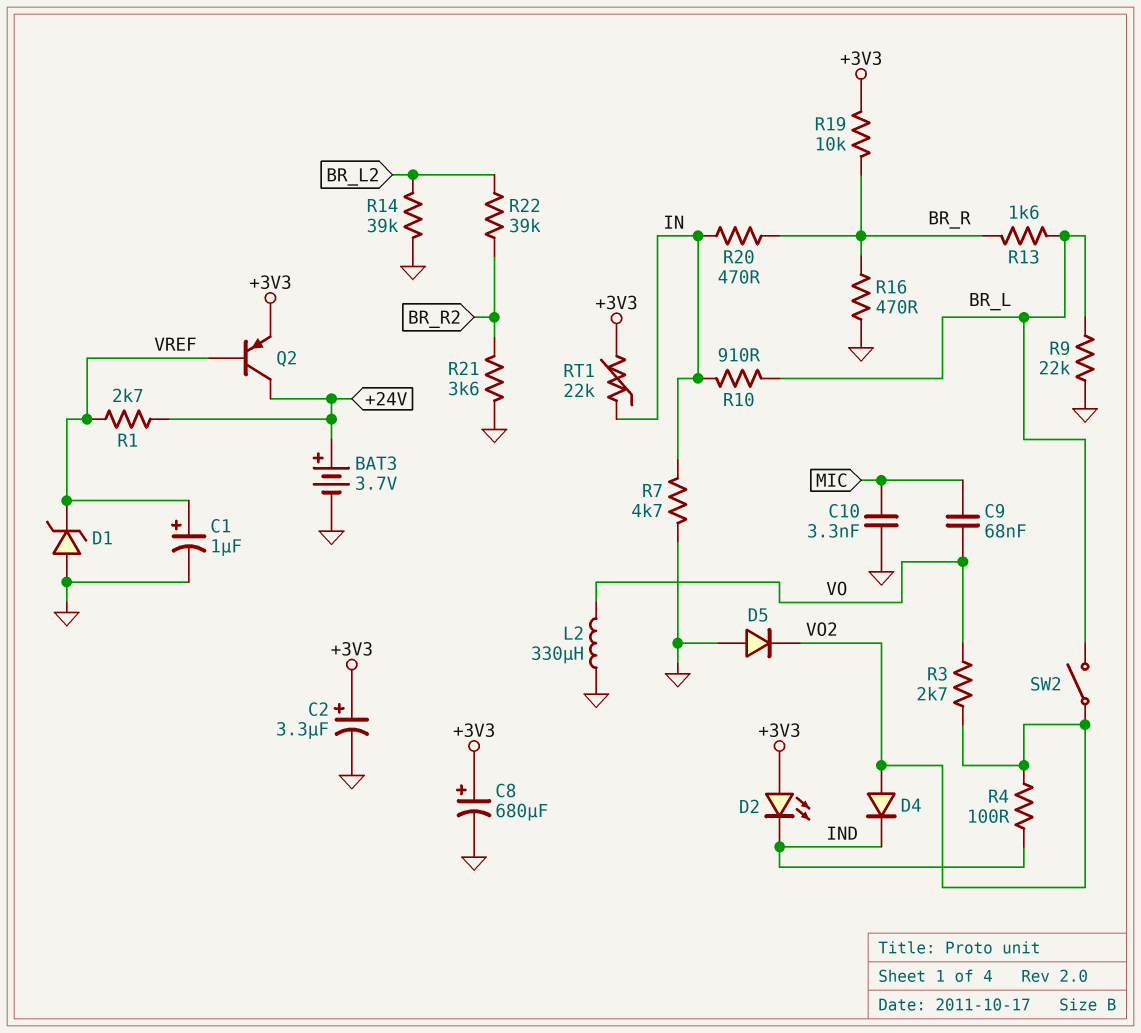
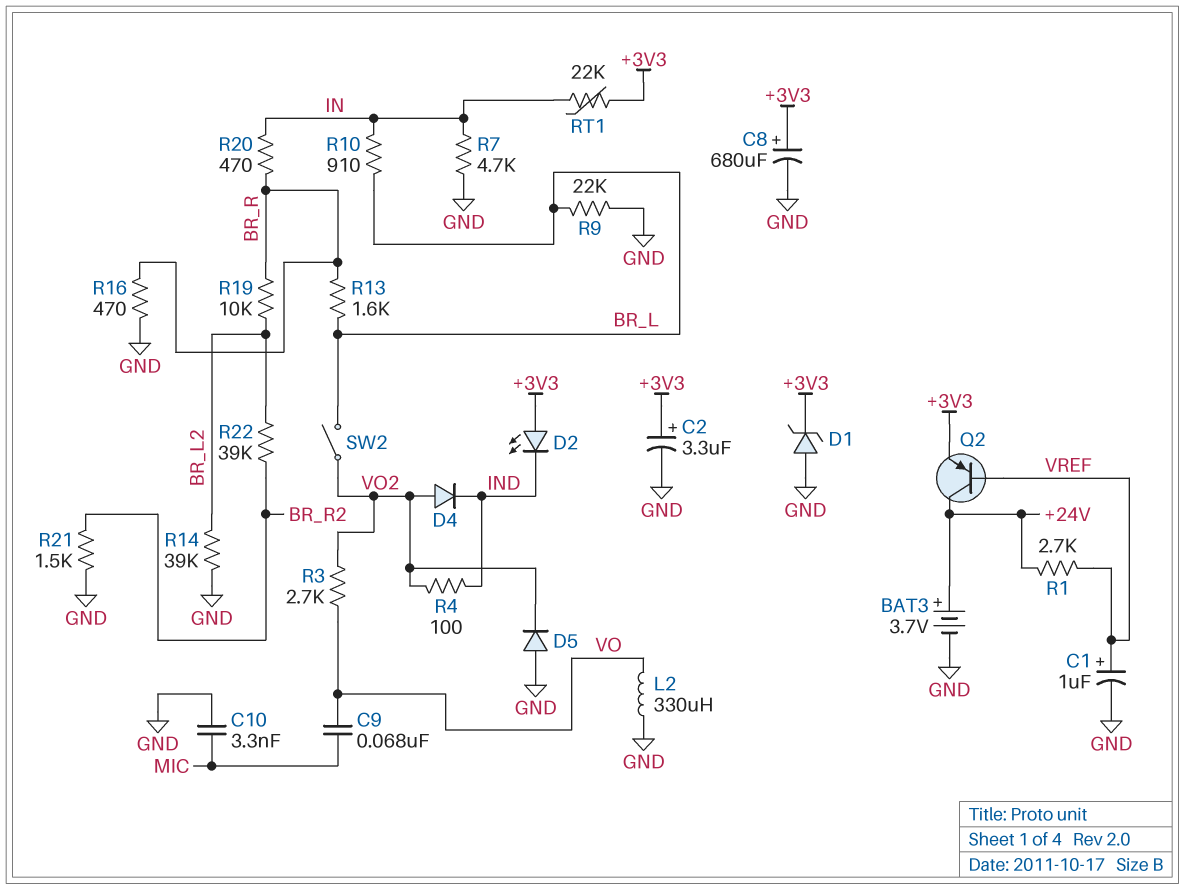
D1: zener (A GND, K VREF) -> zener (A GND, K +3V3)
R19: 10k (+3V3, BR_R) -> 10k (BR_L2, BR_R)
R21: 3.6k (BR_R2, GND) -> 1.5k (BR_R2, GND)

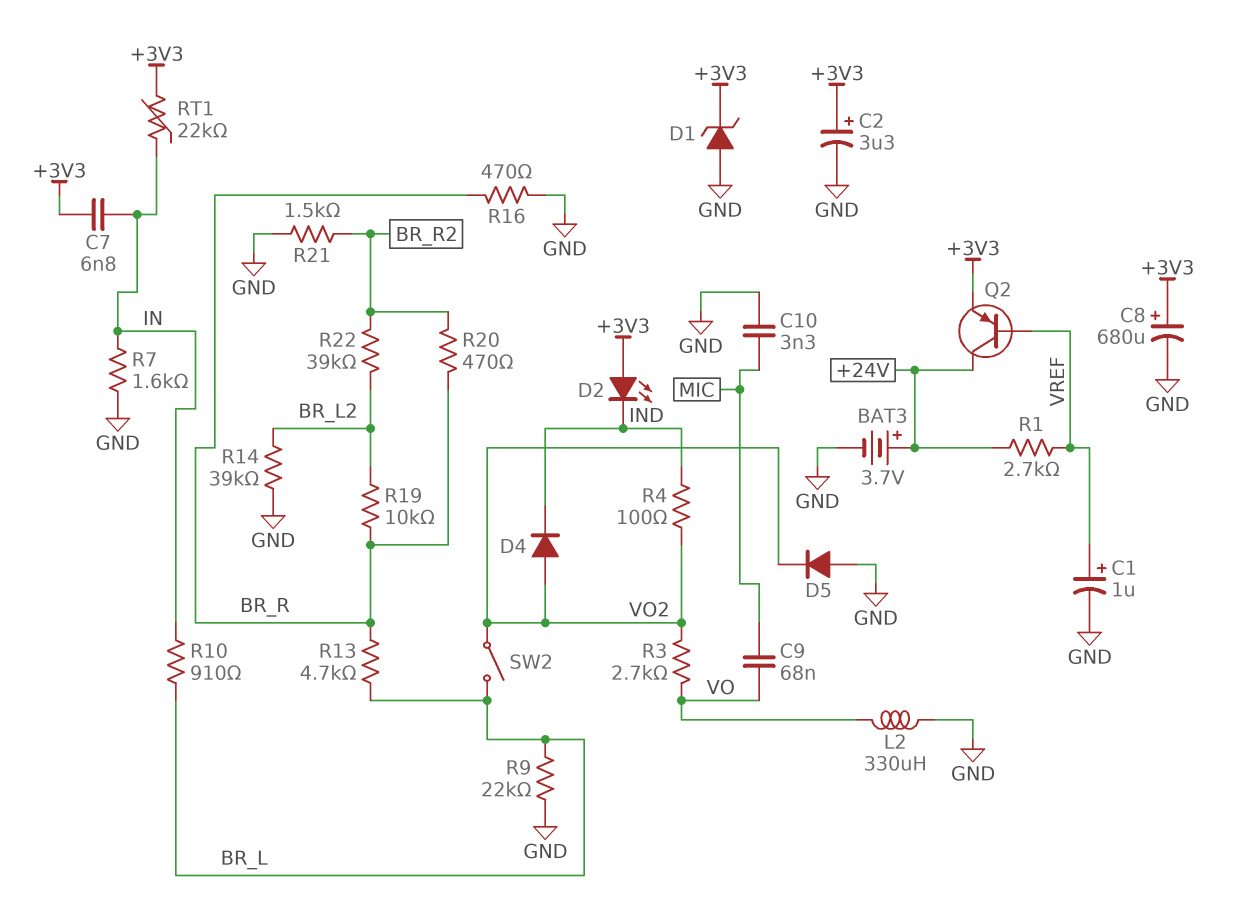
C7: none -> 6.8nF (+3V3, IN)
R7: 4.7k (GND, IN) -> 1.6k (GND, IN)
R13: 1.6k (BR_L, BR_R) -> 4.7k (BR_L, BR_R)
R20: 470 (BR_R, IN) -> 470 (BR_R, BR_R2)

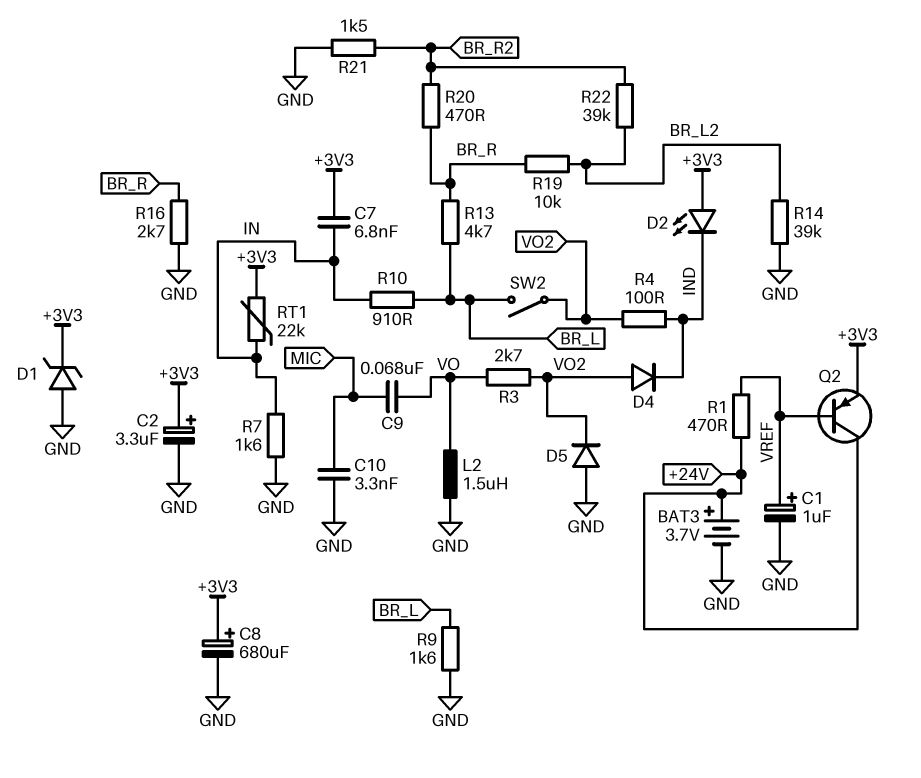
L2: 330uH (GND, VO) -> 1.5uH (GND, VO)
R1: 2.7k (+24V, VREF) -> 470 (+24V, VREF)
R9: 22k (BR_L, GND) -> 1.6k (BR_L, GND)
R16: 470 (BR_R, GND) -> 2.7k (BR_R, GND)

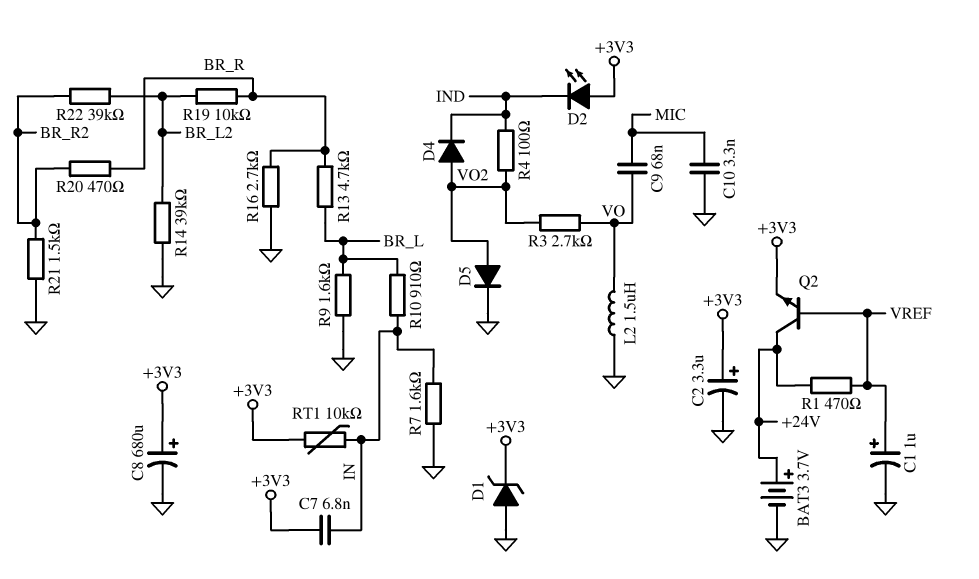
D5: diode (A GND, K VO2) -> diode (A VO2, K GND)
Q2: PNP (B VREF, C +24V, E +3V3) -> NPN (B VREF, C +24V, E +3V3)
RT1: 22k (+3V3, IN) -> 10k (+3V3, IN)
SW2: switch (BR_L, VO2) -> none

